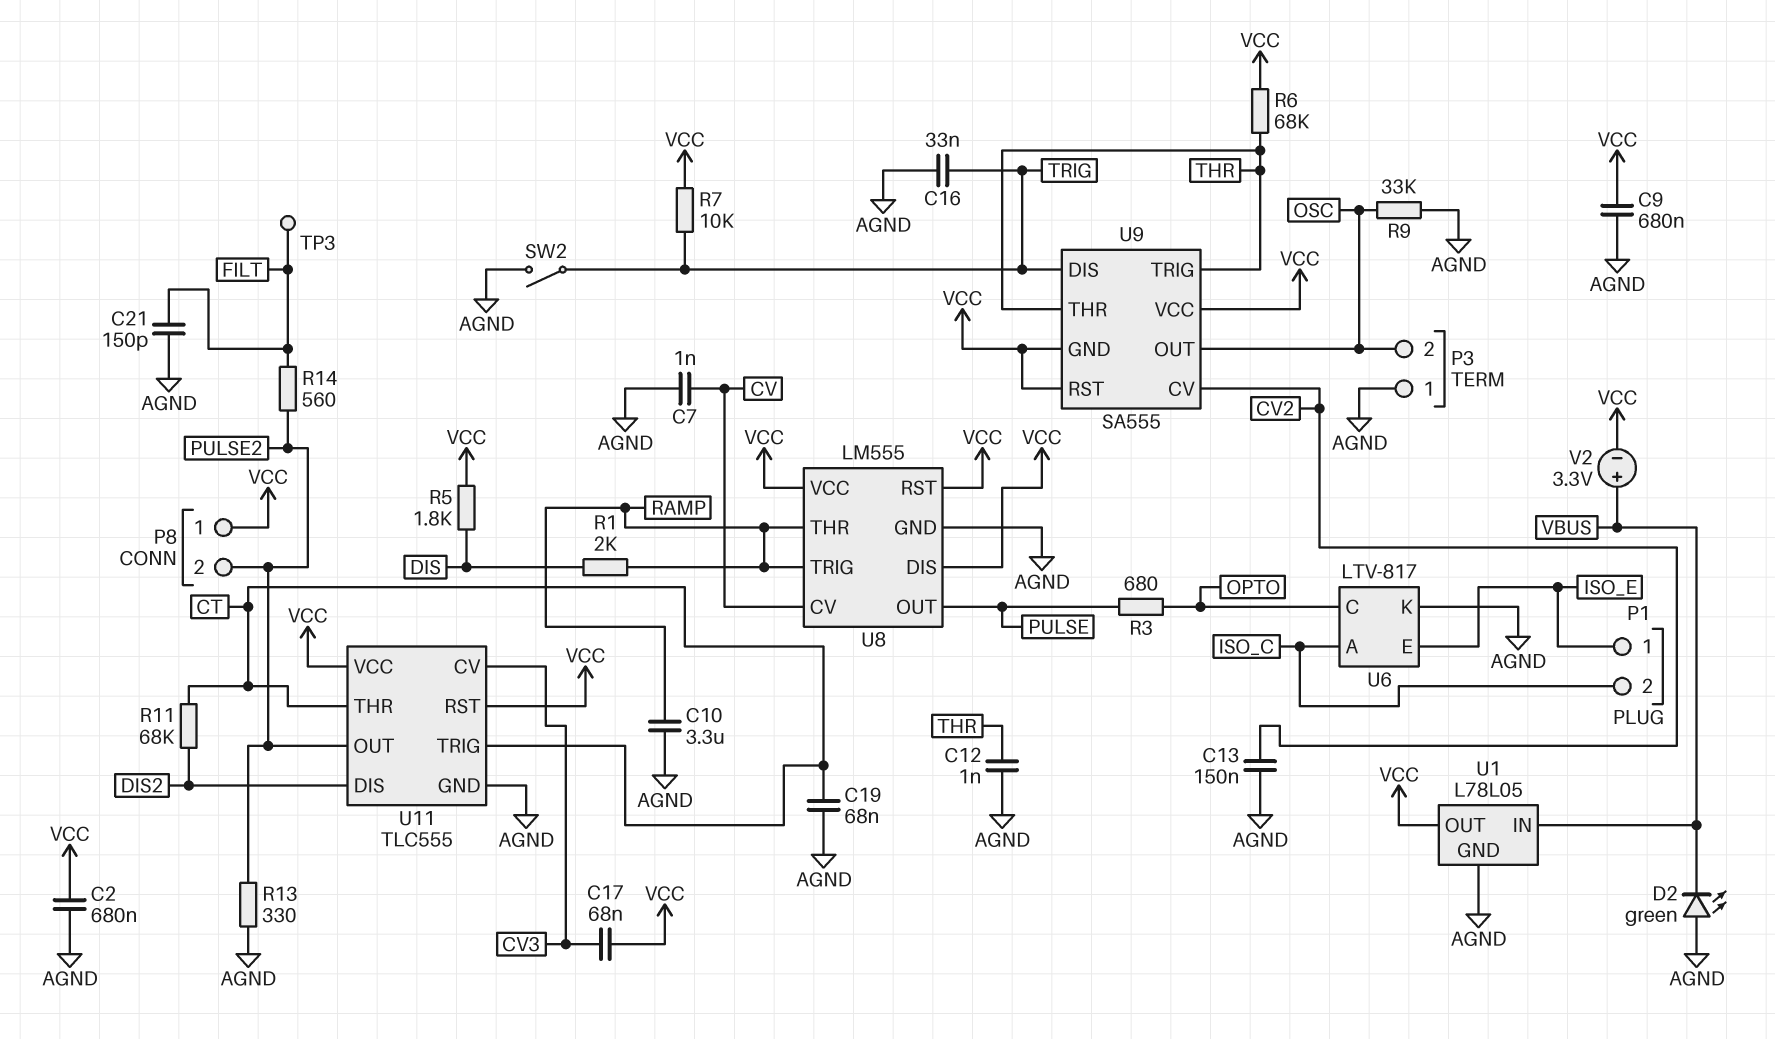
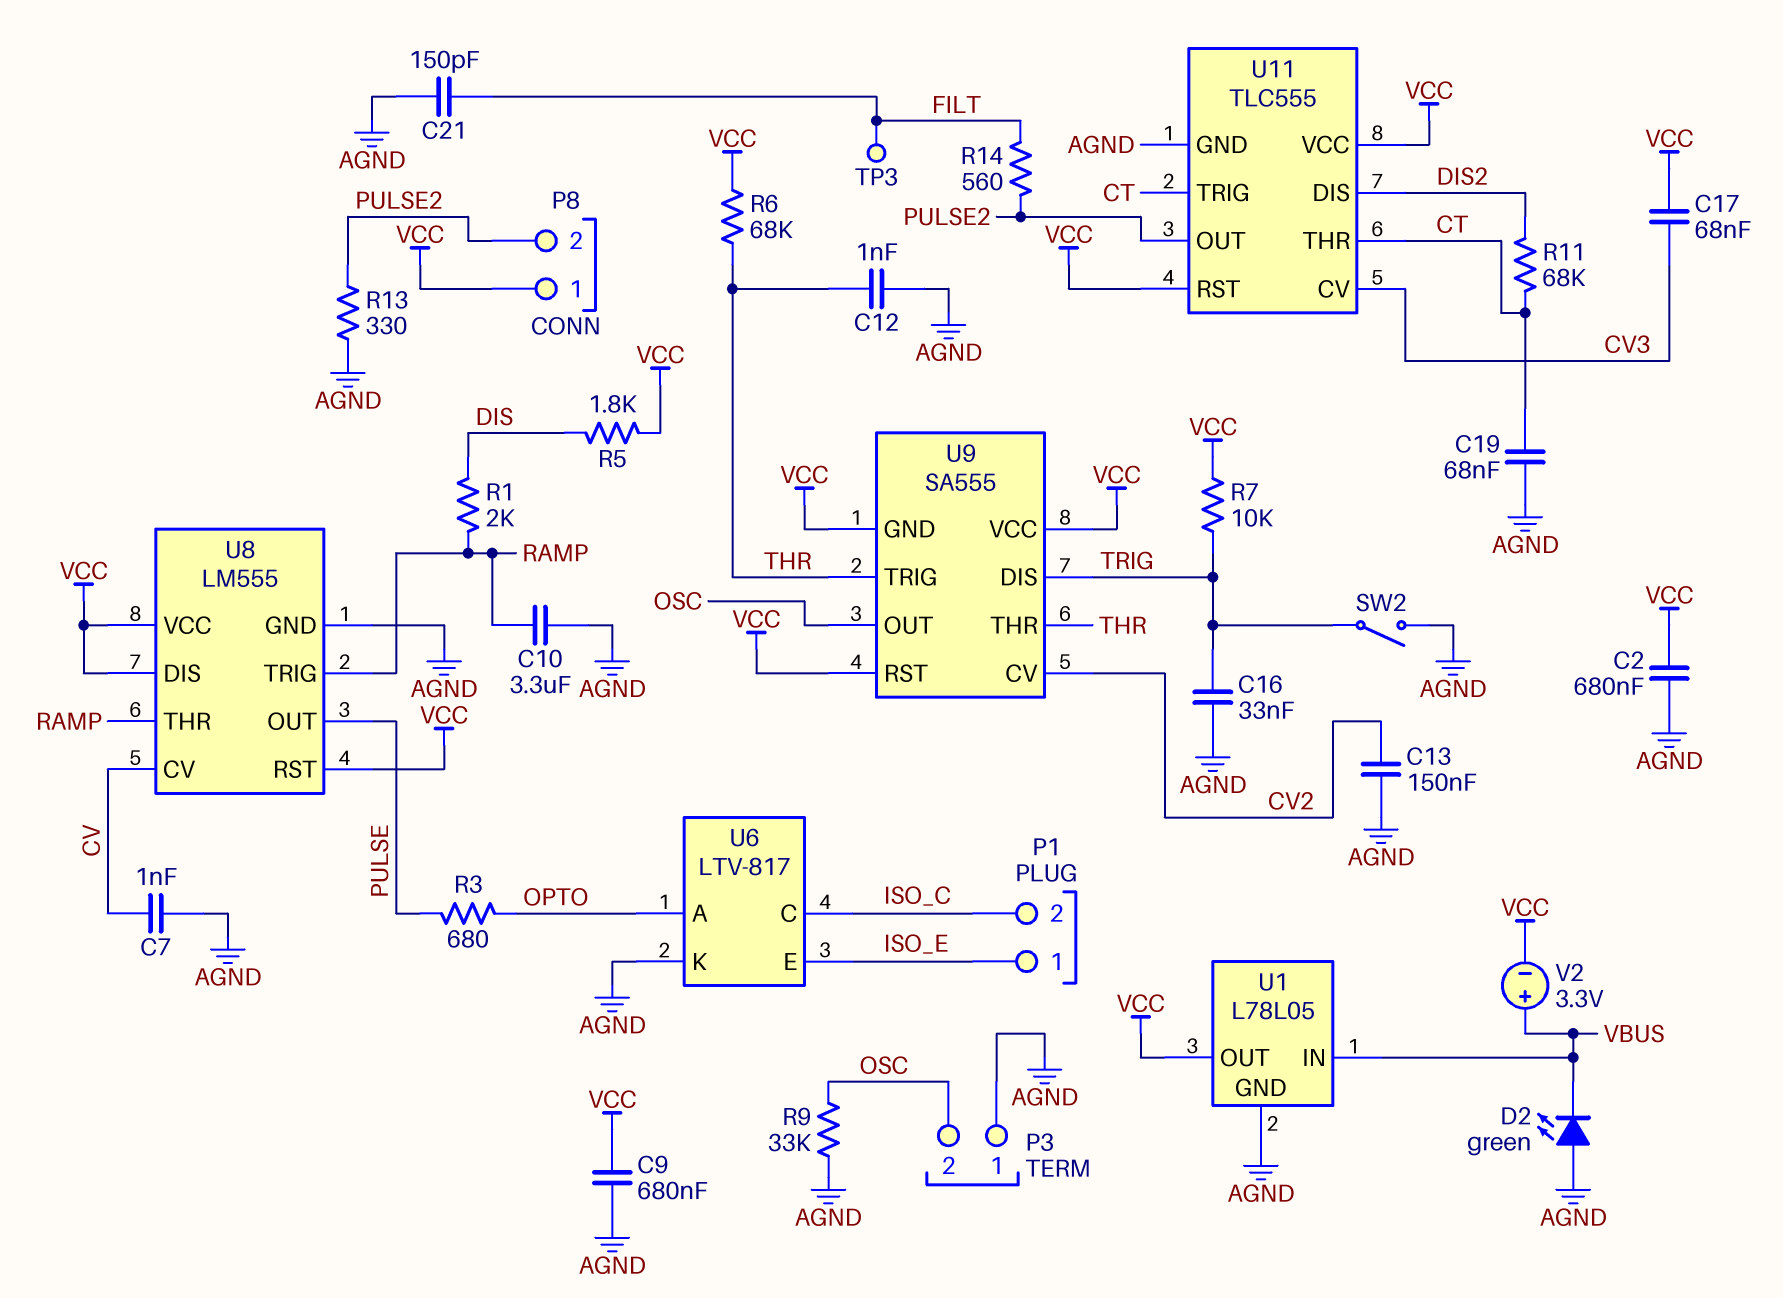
U6 pin A: ISO_C -> OPTO
U6 pin C: OPTO -> ISO_C

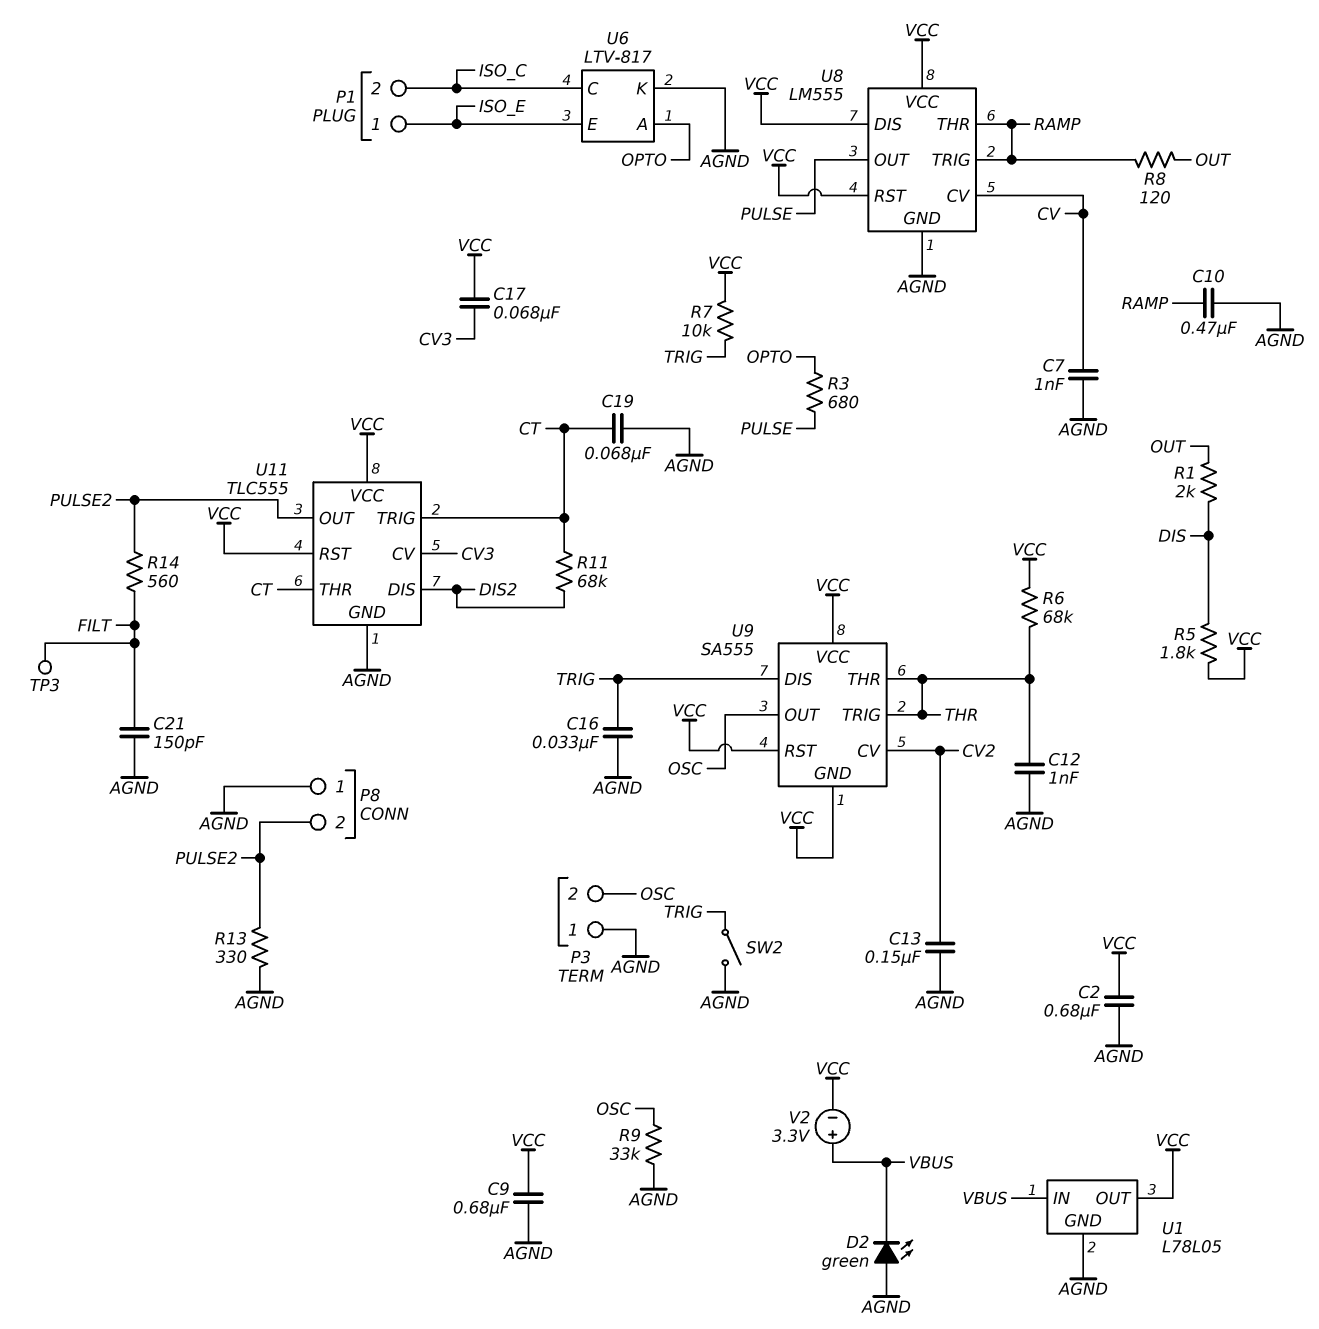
C10: 3.3uF (AGND, RAMP) -> 470nF (AGND, RAMP)
P8 pin 1: VCC -> AGND
R1: 2k (DIS, RAMP) -> 2k (DIS, OUT)
R8: none -> 120 (OUT, RAMP)

